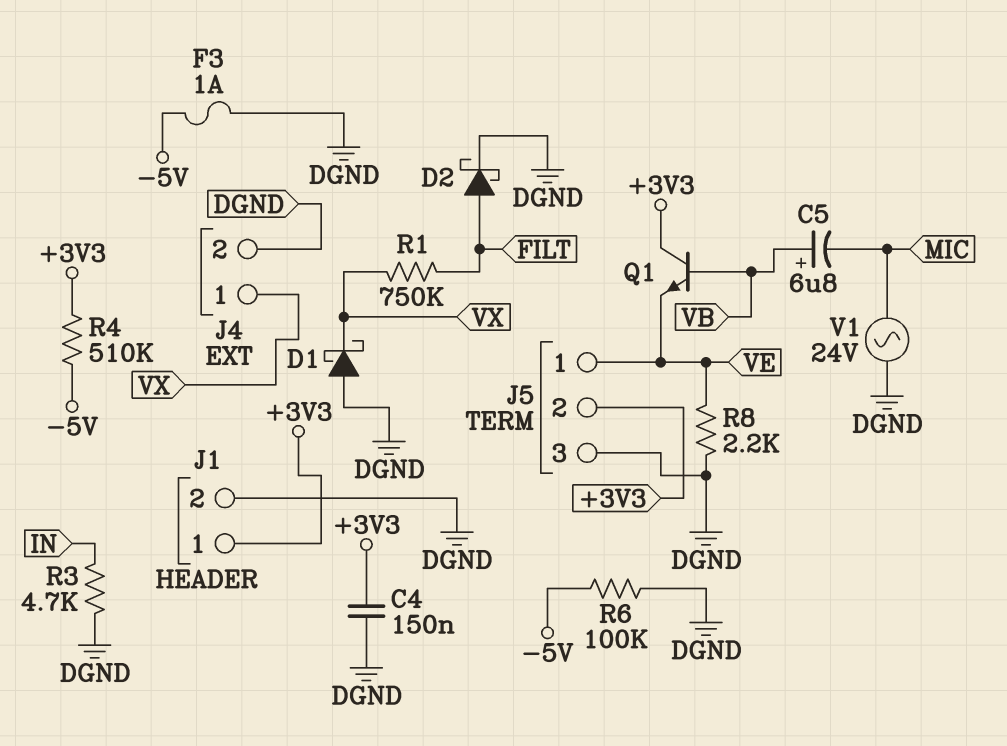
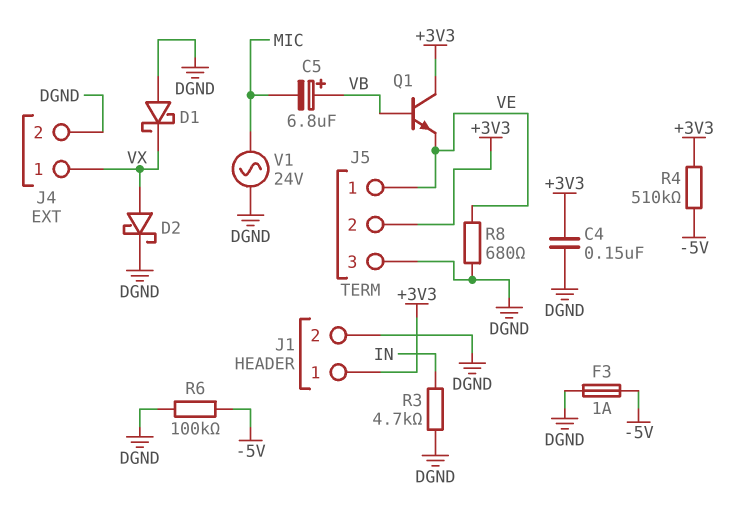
D2: schottky (A FILT, K DGND) -> schottky (A VX, K DGND)
R1: 750k (FILT, VX) -> none
R8: 2.2k (DGND, VE) -> 680 (DGND, VE)

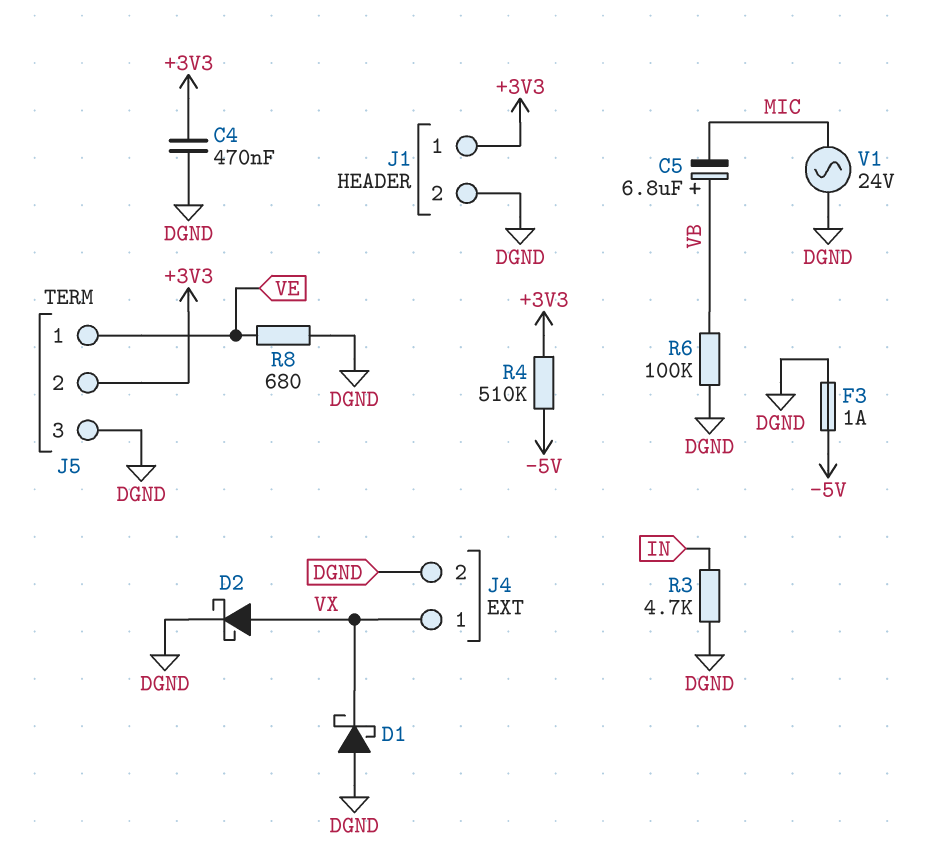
C4: 150nF (+3V3, DGND) -> 470nF (+3V3, DGND)
Q1: NPN (B VB, C +3V3, E VE) -> none
R6: 100k (-5V, DGND) -> 100k (DGND, VB)

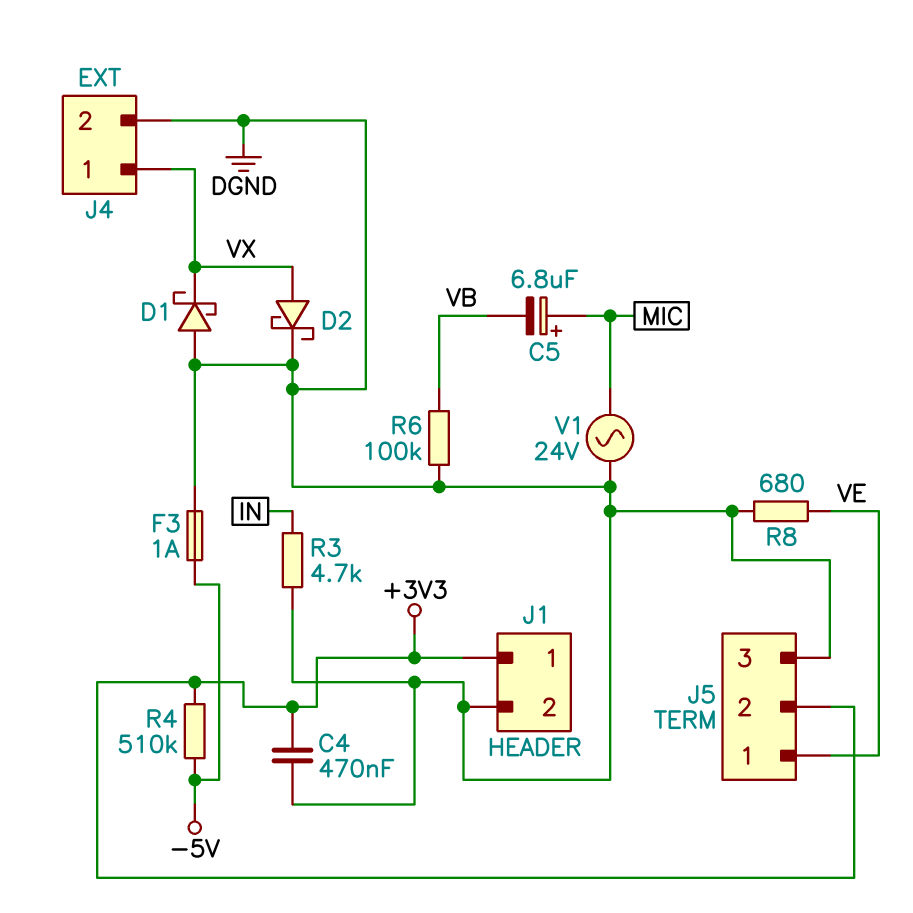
C5: 6.8uF (plus VB, minus MIC) -> 6.8uF (plus MIC, minus VB)

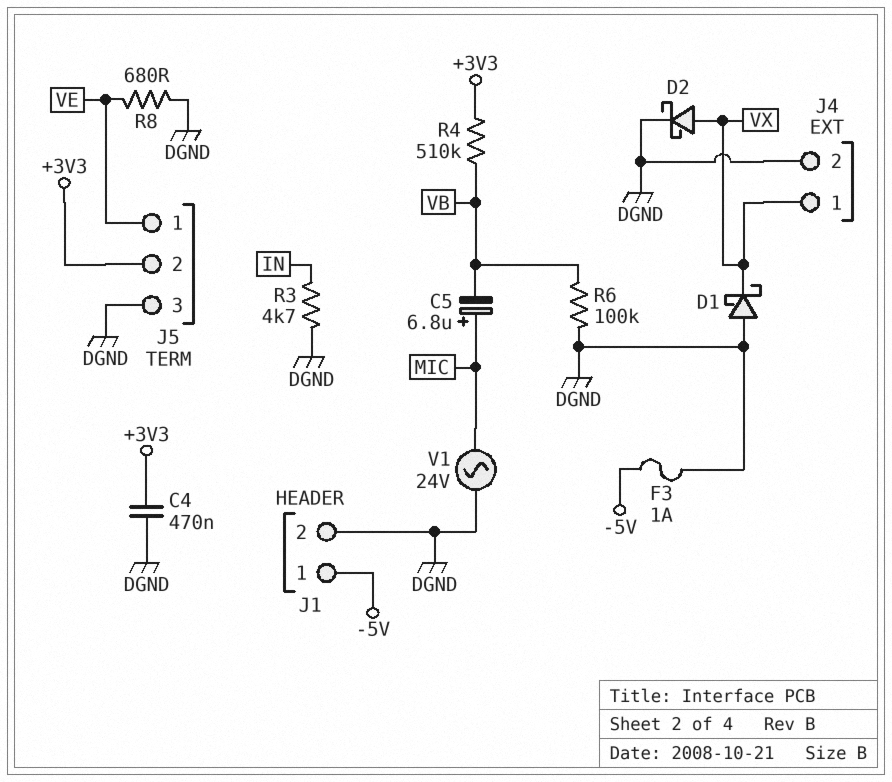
J1 pin 1: +3V3 -> -5V
R4: 510k (+3V3, -5V) -> 510k (+3V3, VB)

